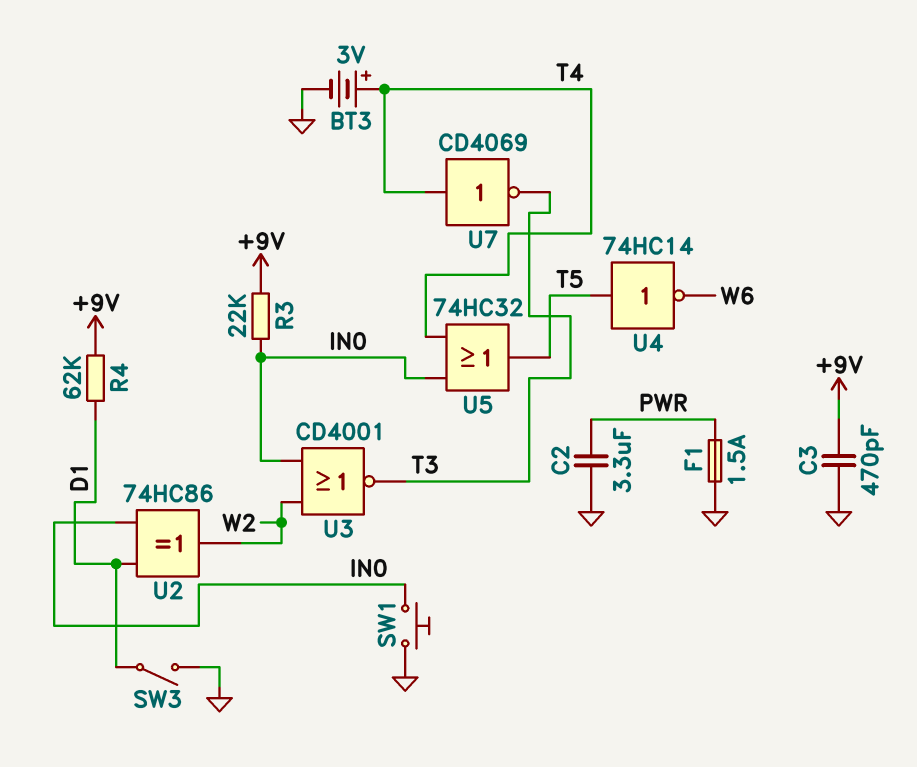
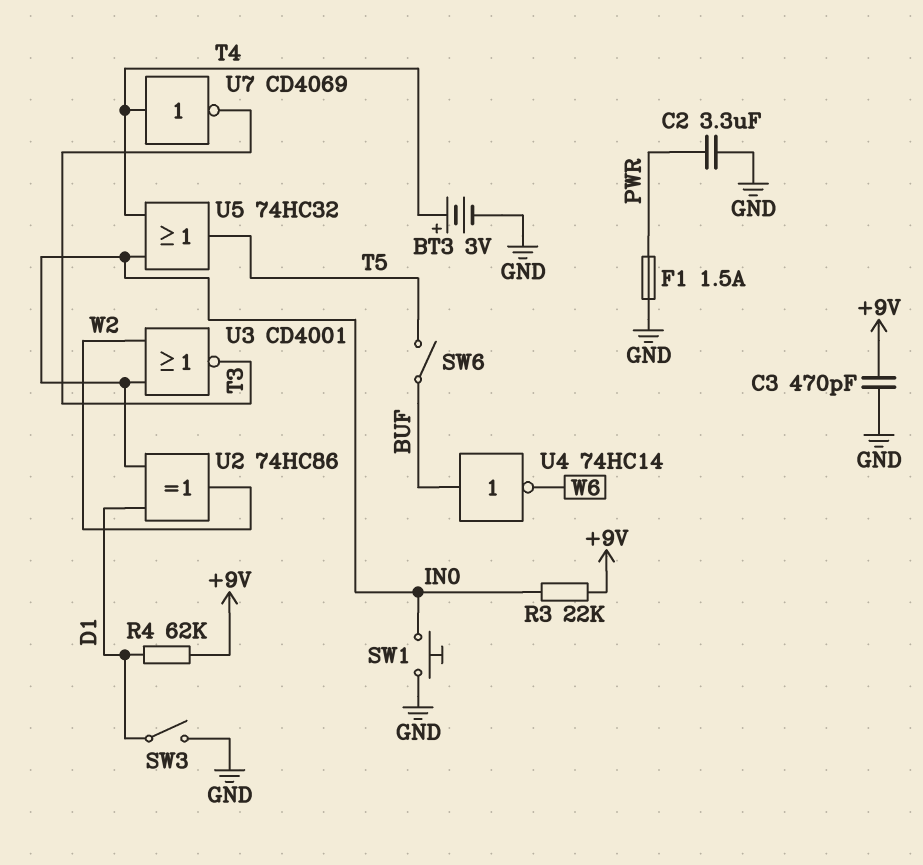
SW6: none -> switch (BUF, T5)
U4: NOT 74HC14 (in T5, out W6) -> NOT 74HC14 (in BUF, out W6)

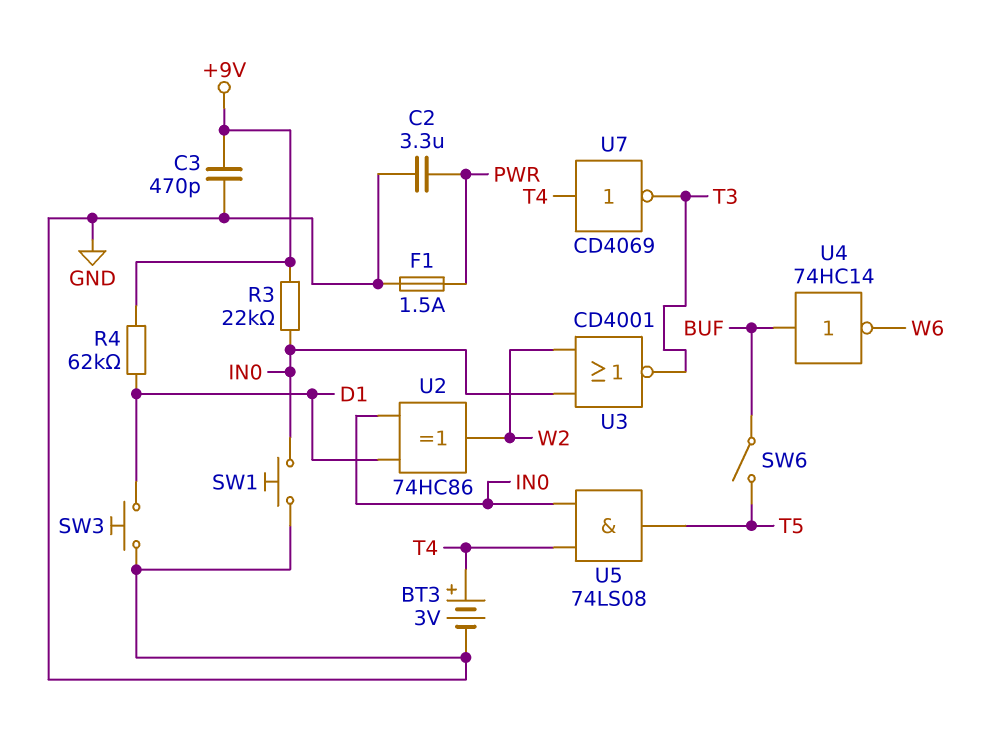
SW3: switch (D1, GND) -> button (D1, GND)
U5: OR 74HC32 (in IN0, in T4, out T5) -> AND 74LS08 (in IN0, in T4, out T5)

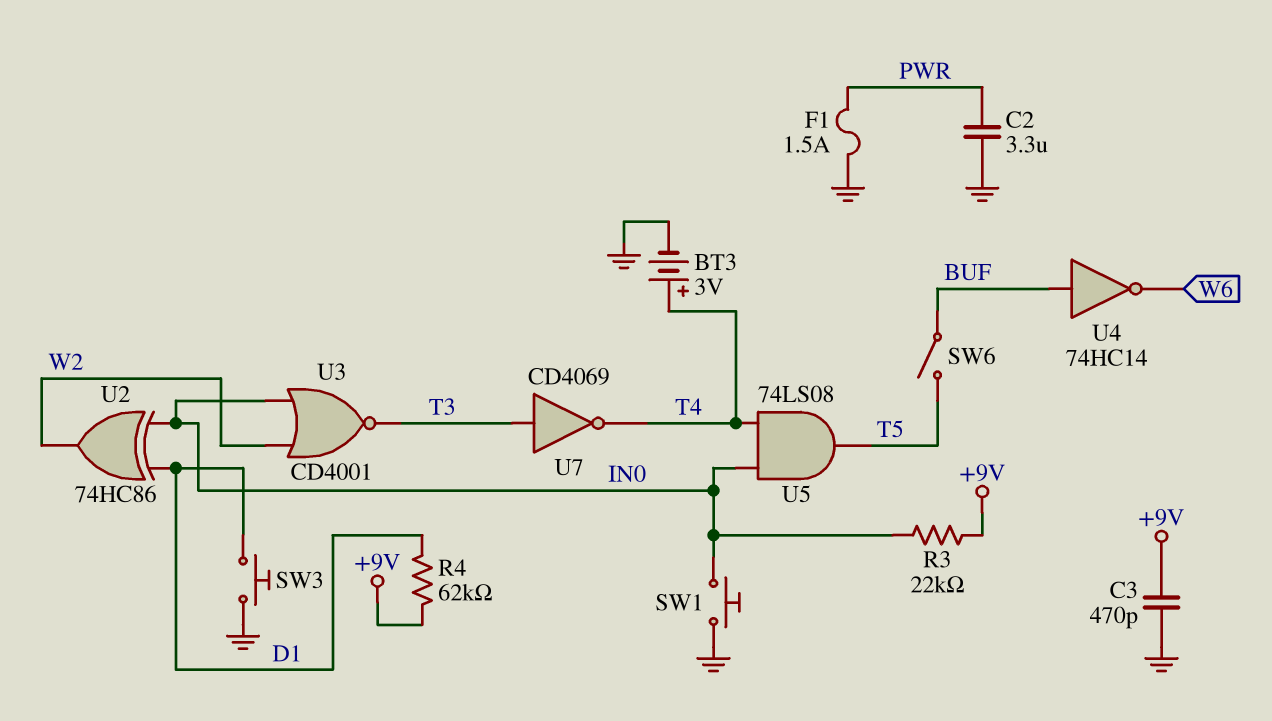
U7: NOT CD4069 (in T4, out T3) -> NOT CD4069 (in T3, out T4)

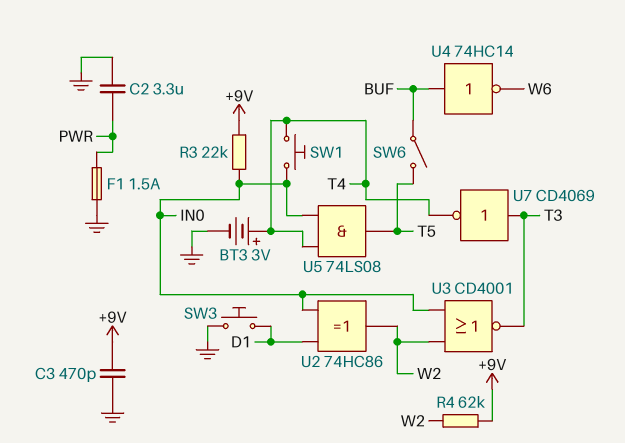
R4: 62k (+9V, D1) -> 62k (+9V, W2)
SW1: button (GND, IN0) -> button (IN0, T4)

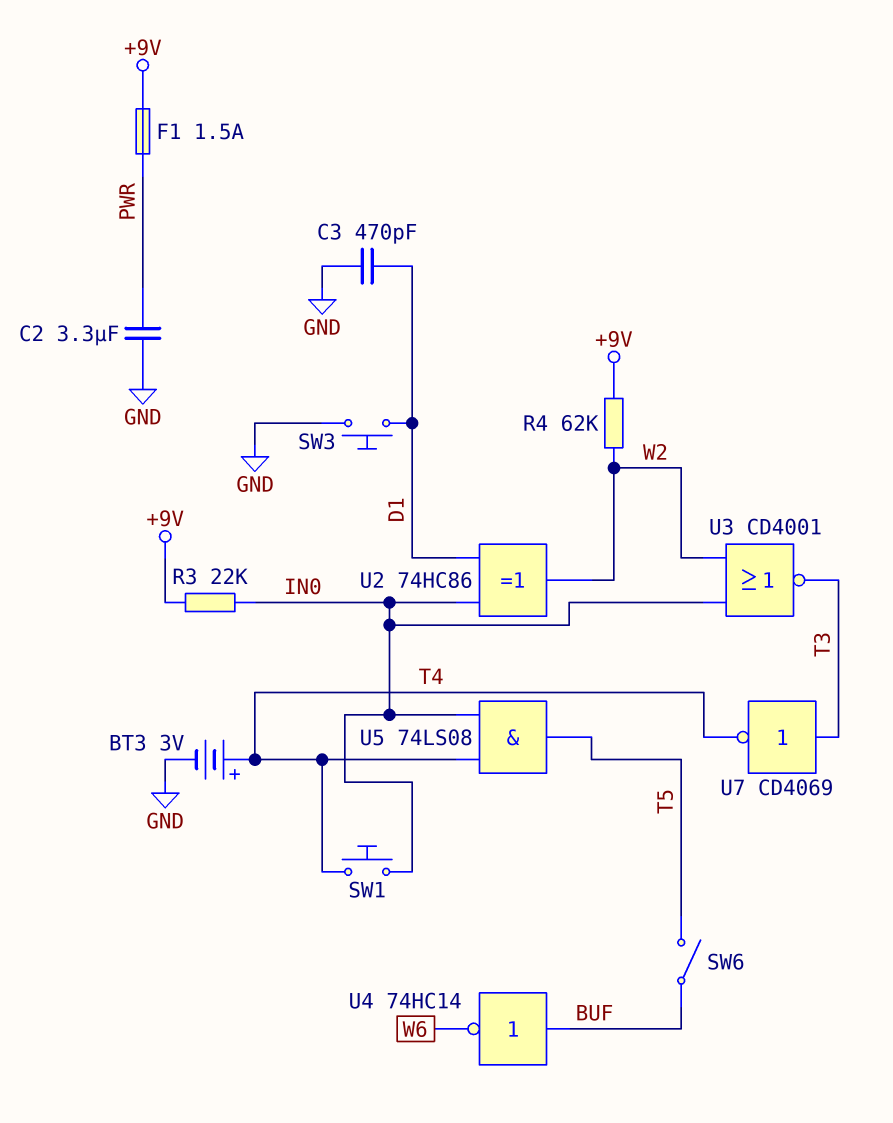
C3: 470pF (+9V, GND) -> 470pF (D1, GND)
F1: 1.5A (GND, PWR) -> 1.5A (+9V, PWR)

